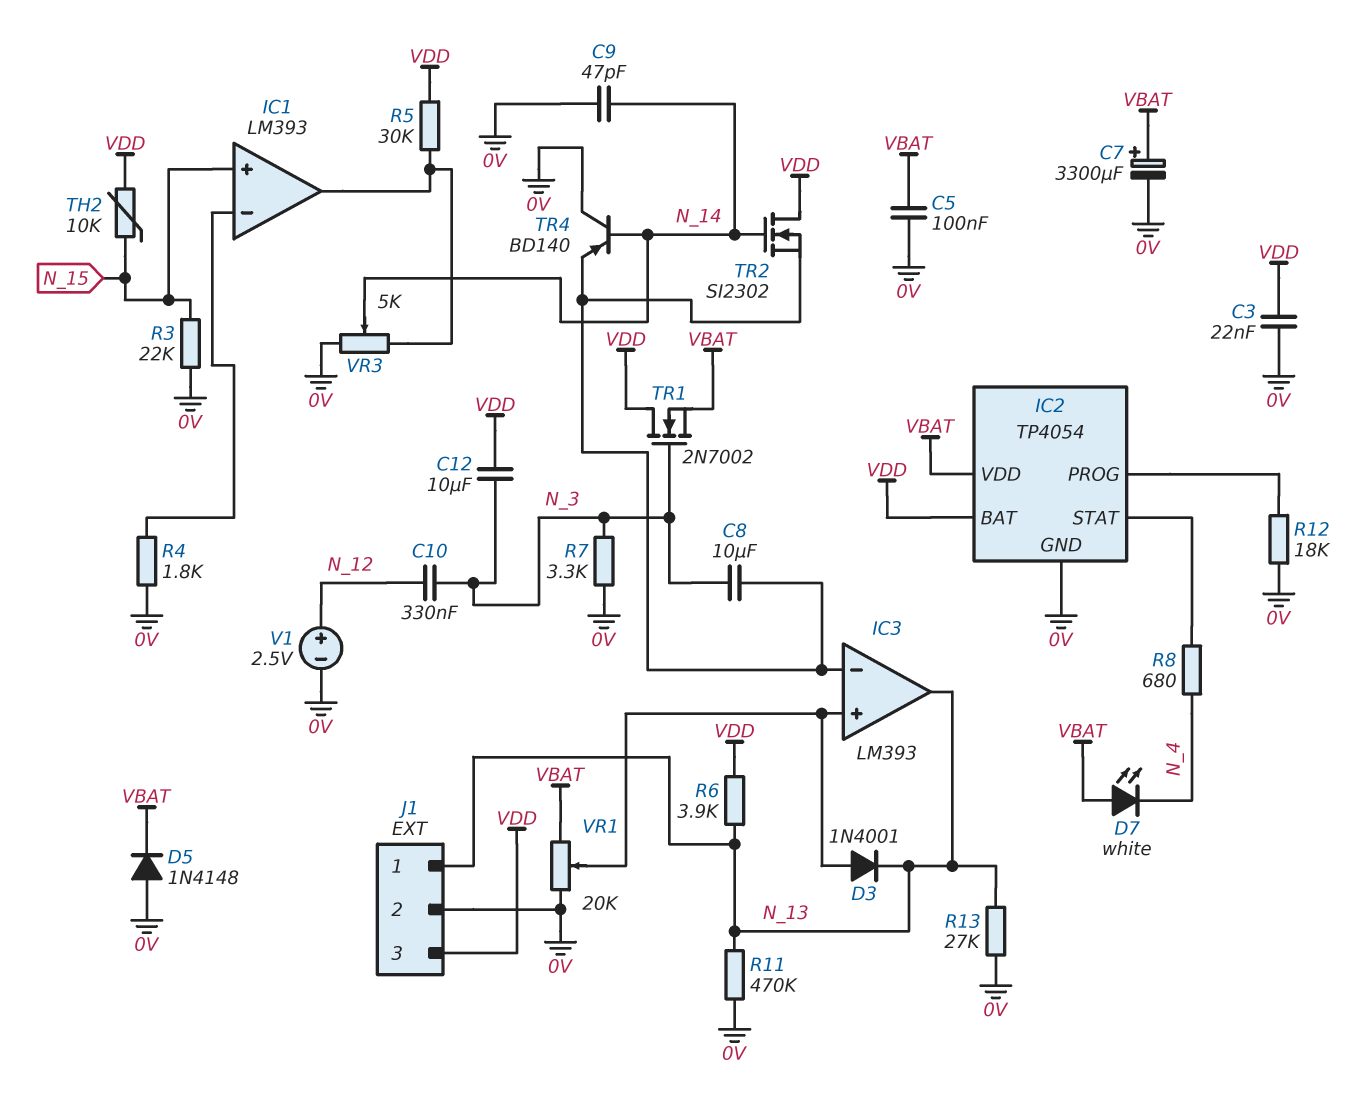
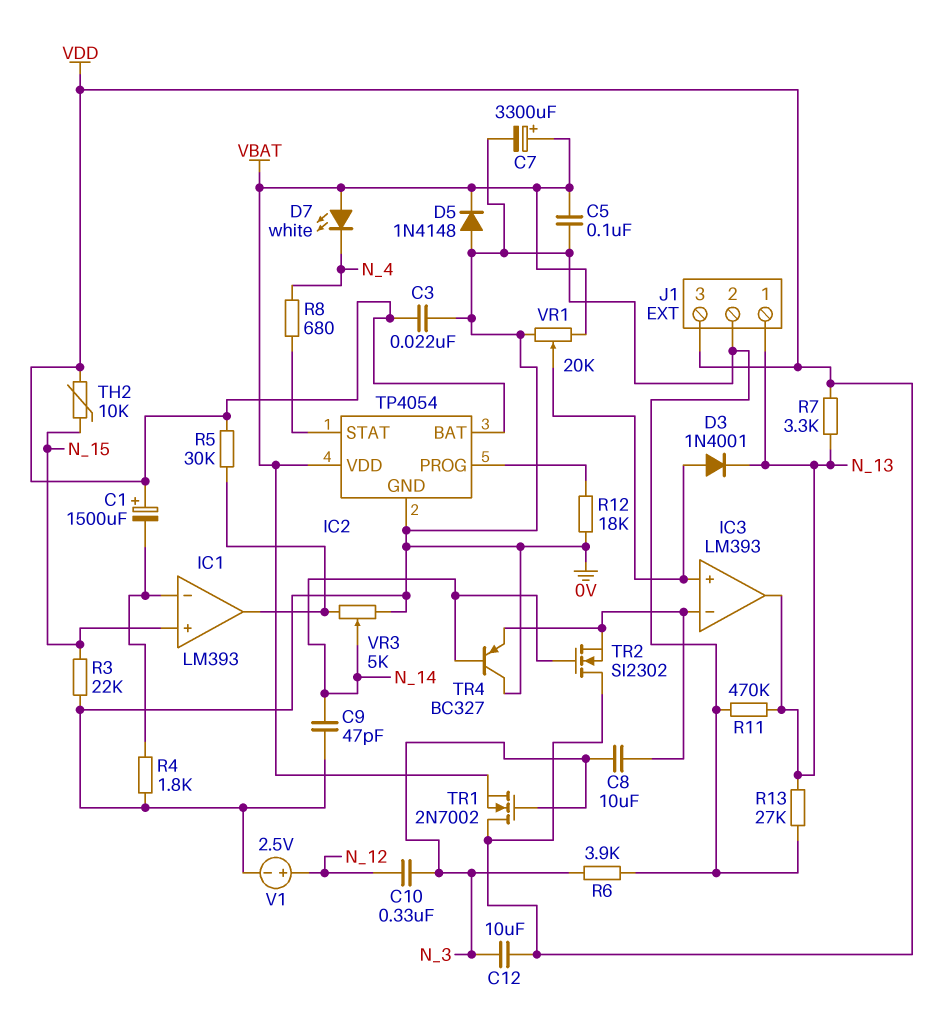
C1: none -> 1500uF (plus VDD, minus IC1/in-)
R6: 3.9k (N_13, VDD) -> 3.9k (0V, N_3)
R7: 3.3k (0V, N_3) -> 3.3k (N_13, VDD)
TR4: PNP BD140 (B N_14, C 0V, E IC3/in-) -> PNP BC327 (B N_14, C 0V, E IC3/in-)

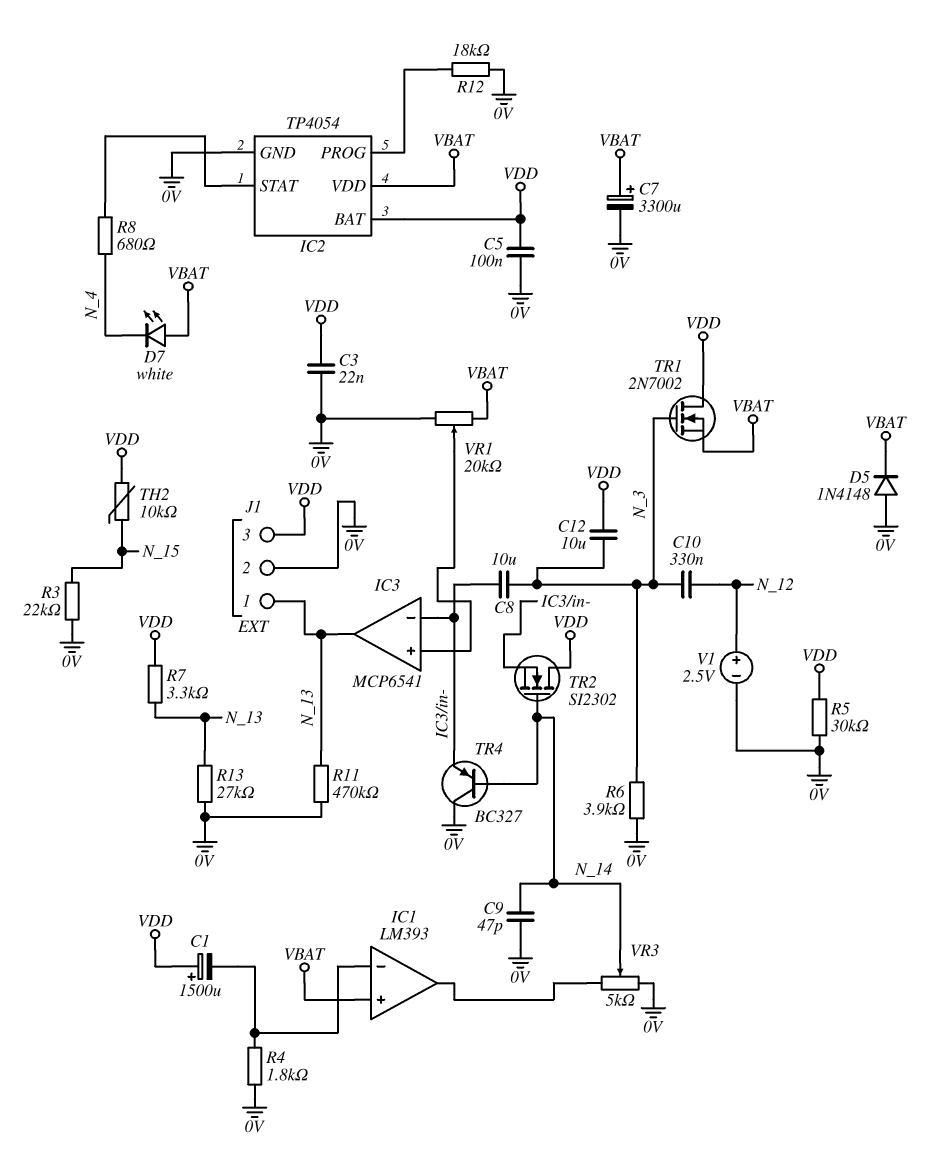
C5: 100nF (0V, VBAT) -> 100nF (0V, VDD)
D3: diode 1N4001 (A IC3/in+, K N_13) -> none
IC1 pin in+: N_15 -> VBAT
IC3: LM393 -> MCP6541
R5: 30k (IC1/out, VDD) -> 30k (0V, VDD)

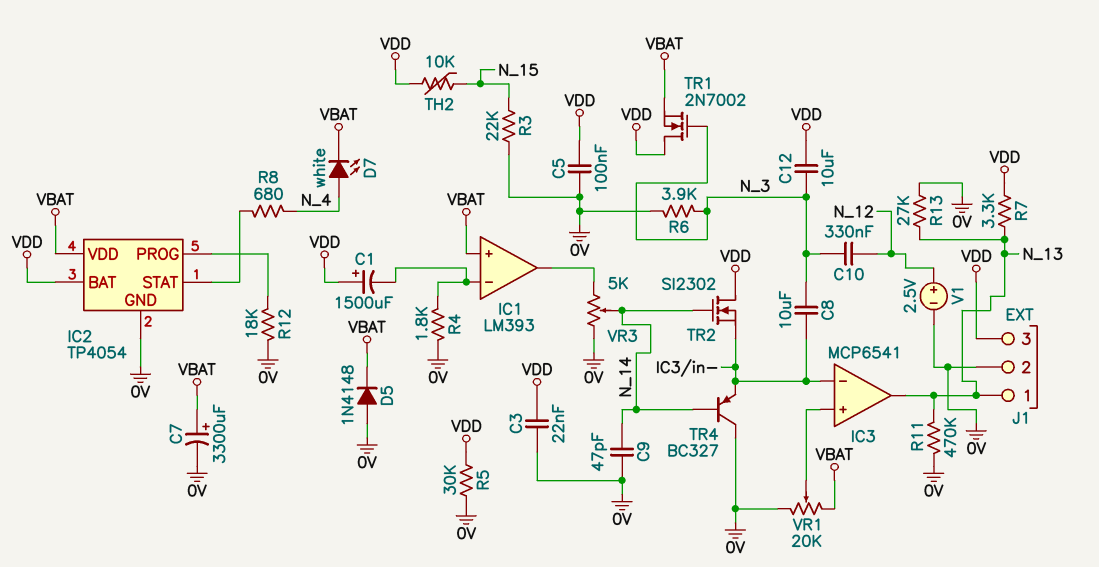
D7: LED white (A VBAT, K N_4) -> LED white (A N_4, K VBAT)

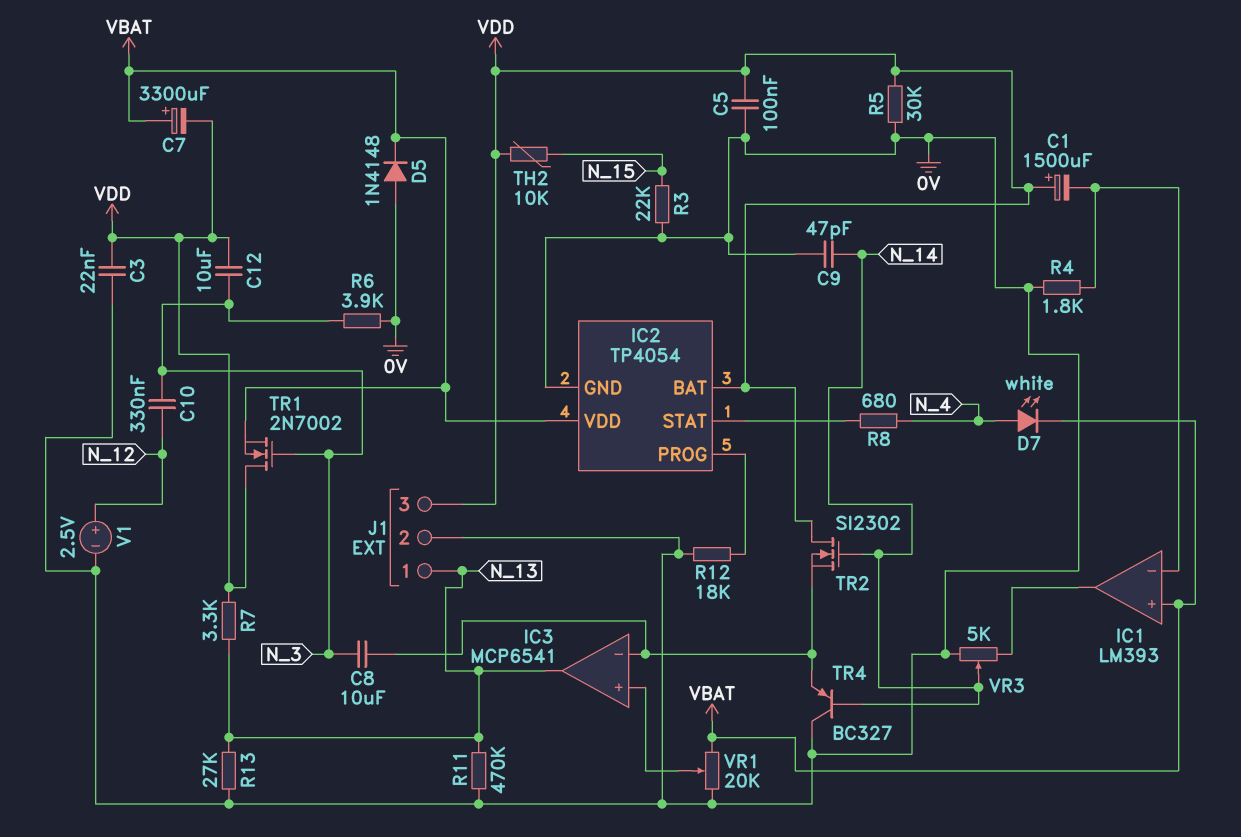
C7: 3300uF (plus VBAT, minus 0V) -> 3300uF (plus VBAT, minus VDD)

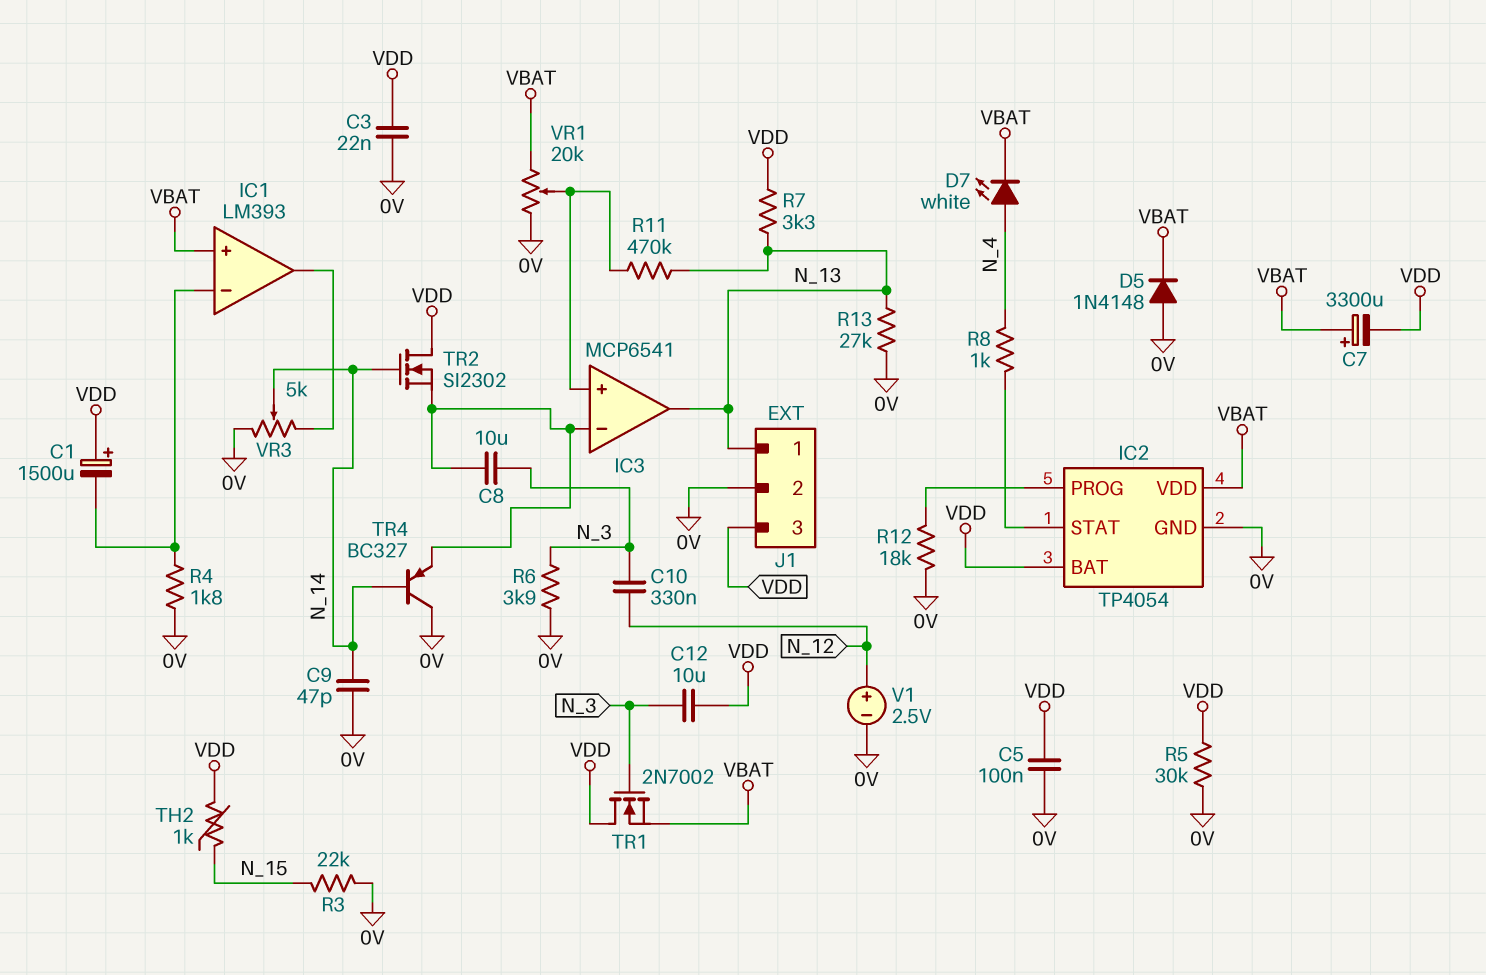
R8: 680 (IC2/STAT, N_4) -> 1k (IC2/STAT, N_4)
R11: 470k (0V, N_13) -> 470k (IC3/in+, N_13)
TH2: 10k (N_15, VDD) -> 1k (N_15, VDD)

